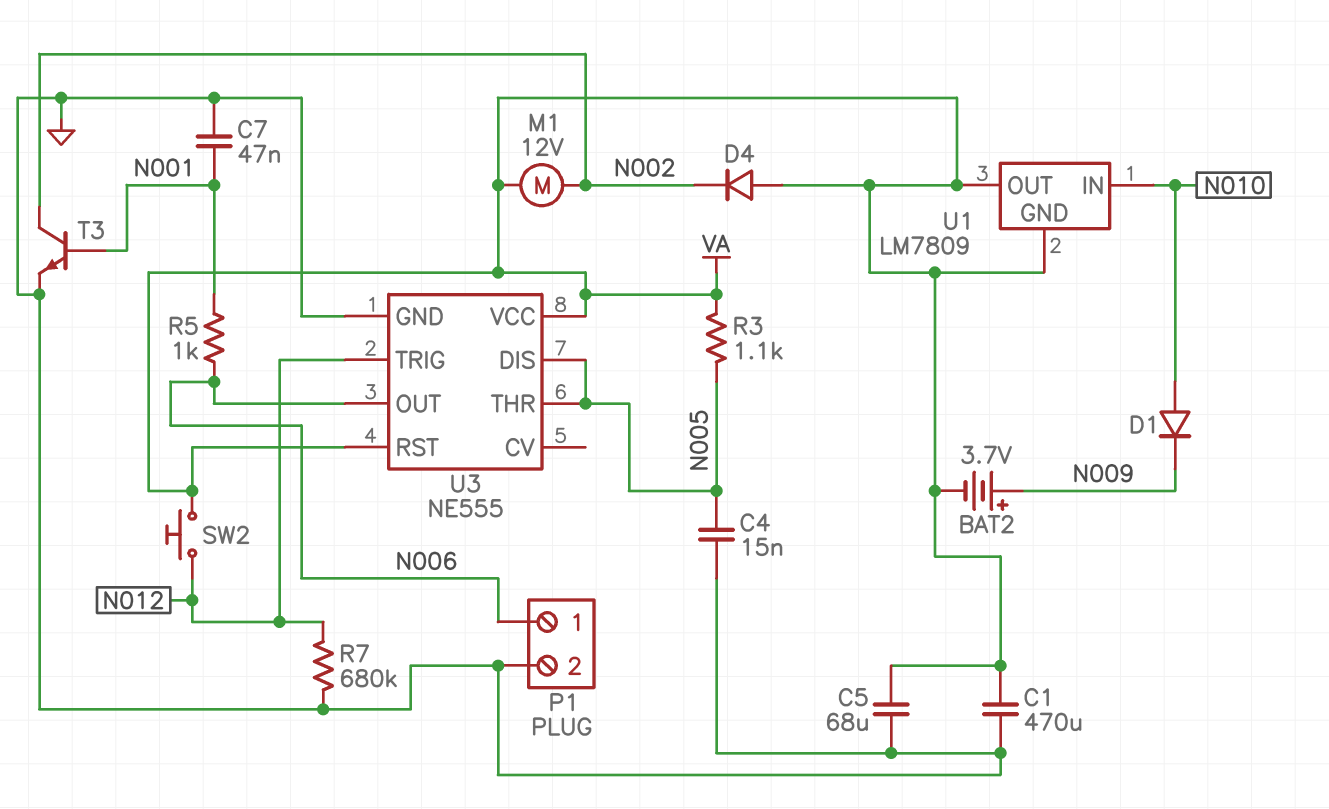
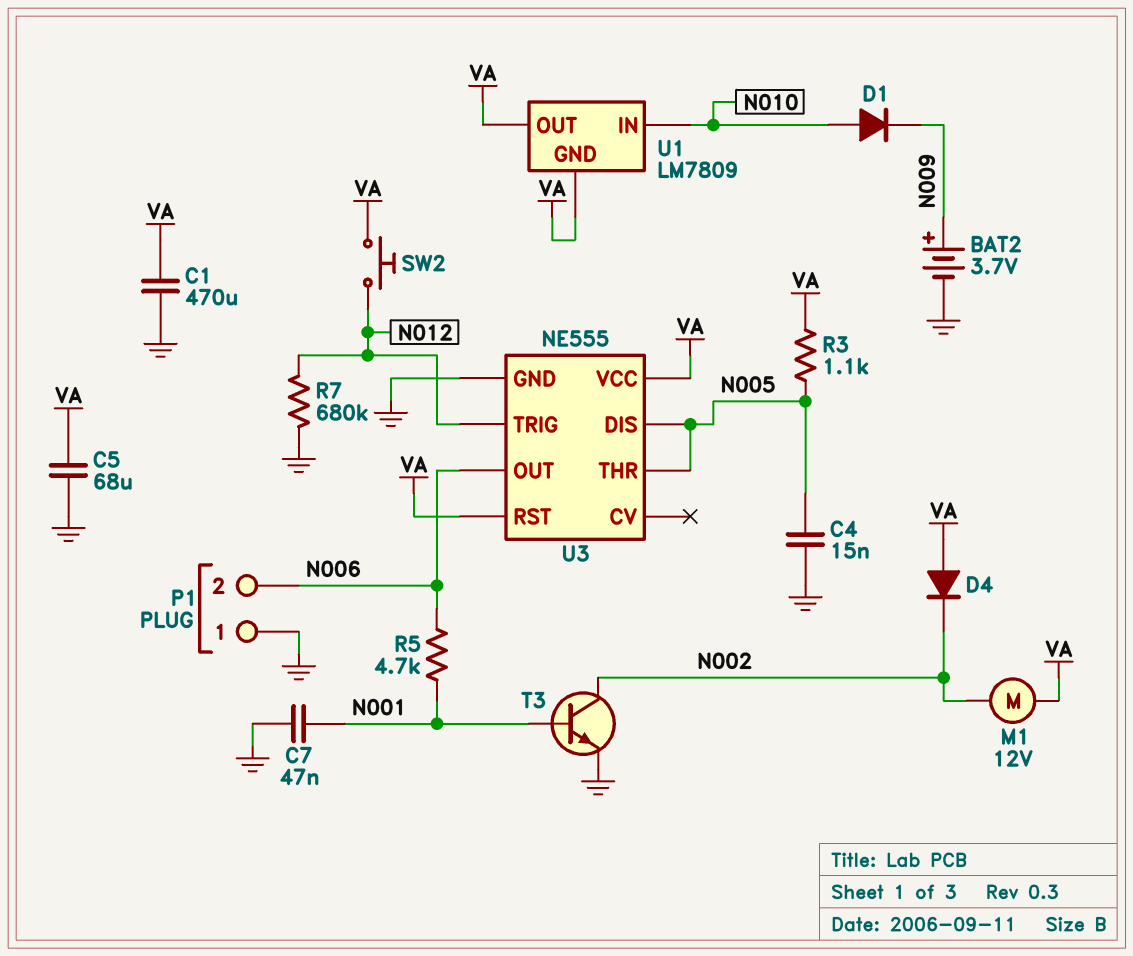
BAT2: 3.7V (plus N009, minus VA) -> 3.7V (plus N009, minus GND)
P1 pin 1: N006 -> GND
P1 pin 2: GND -> N006
R5: 1k (N001, N006) -> 4.7k (N001, N006)

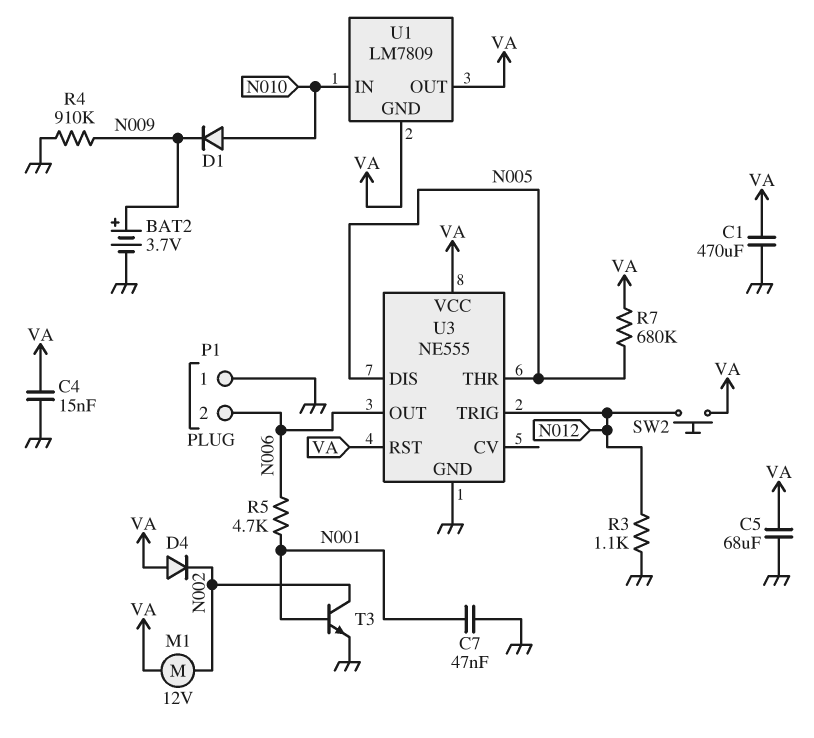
C4: 15nF (GND, N005) -> 15nF (GND, VA)
R3: 1.1k (N005, VA) -> 1.1k (GND, N012)
R4: none -> 910k (GND, N009)
R7: 680k (GND, N012) -> 680k (N005, VA)

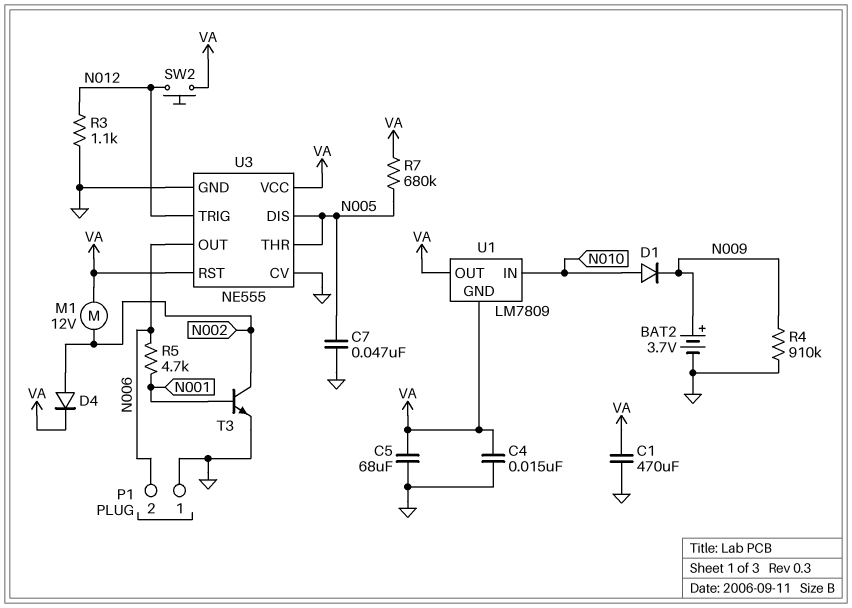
C7: 47nF (GND, N001) -> 47nF (GND, N005)
D4: diode (A VA, K N002) -> diode (A N002, K VA)
U3 pin CV: none -> GND

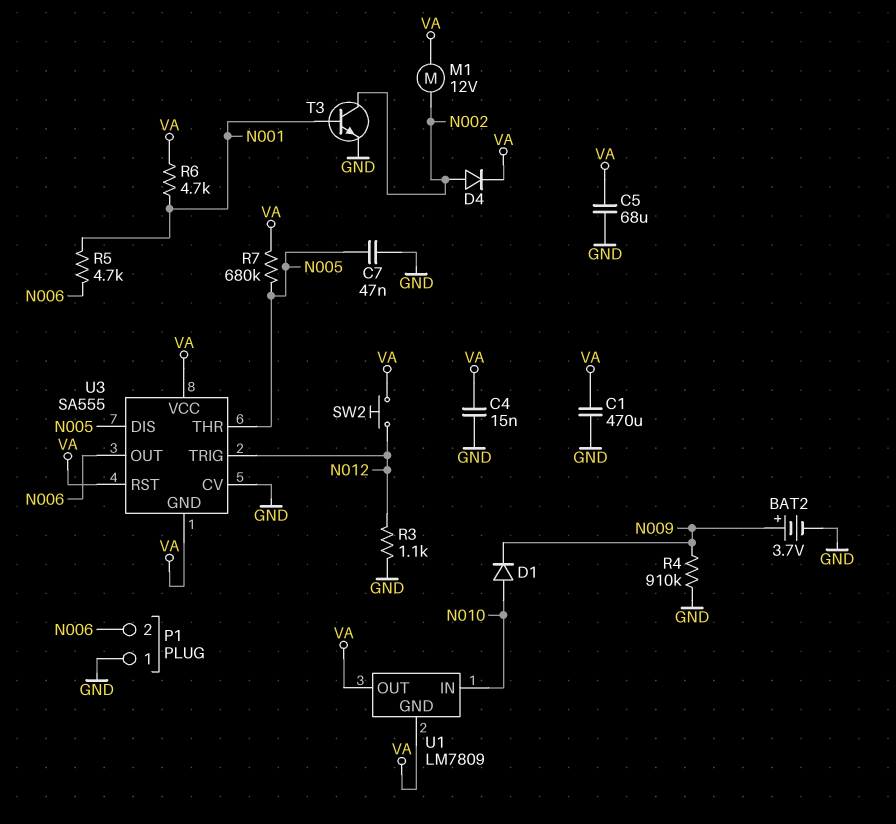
R6: none -> 4.7k (N001, VA)
U3: NE555 -> SA555
U3 pin GND: GND -> VA

